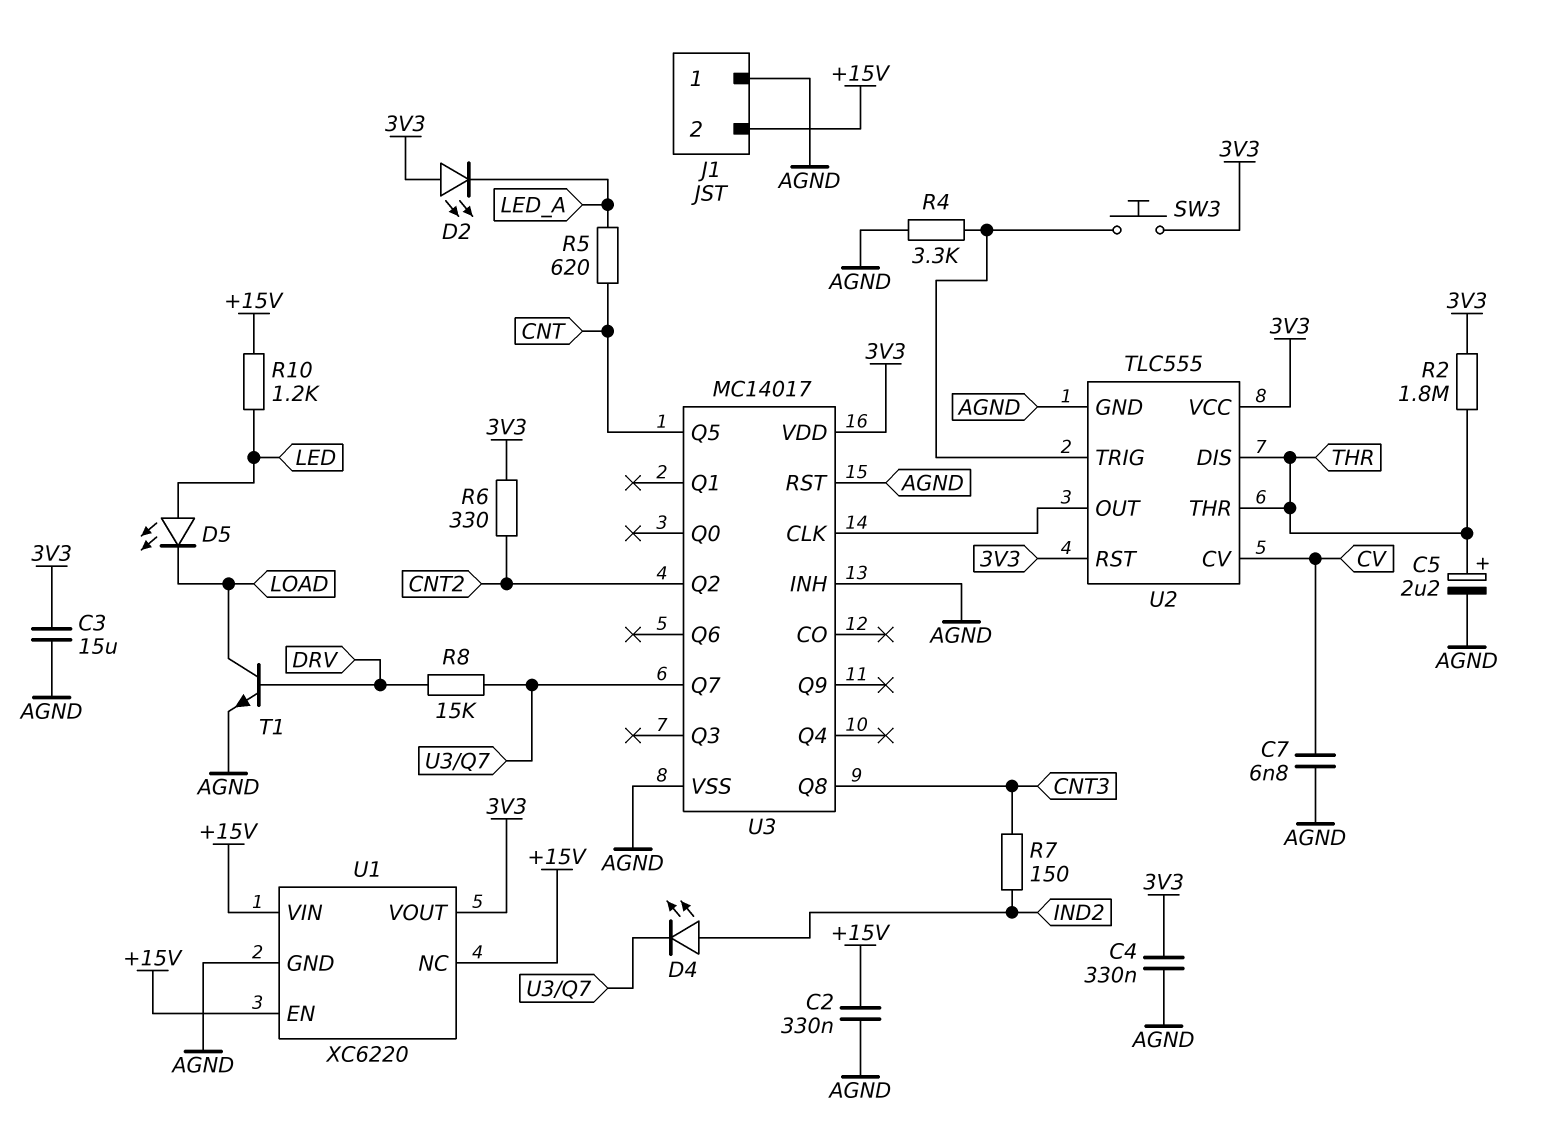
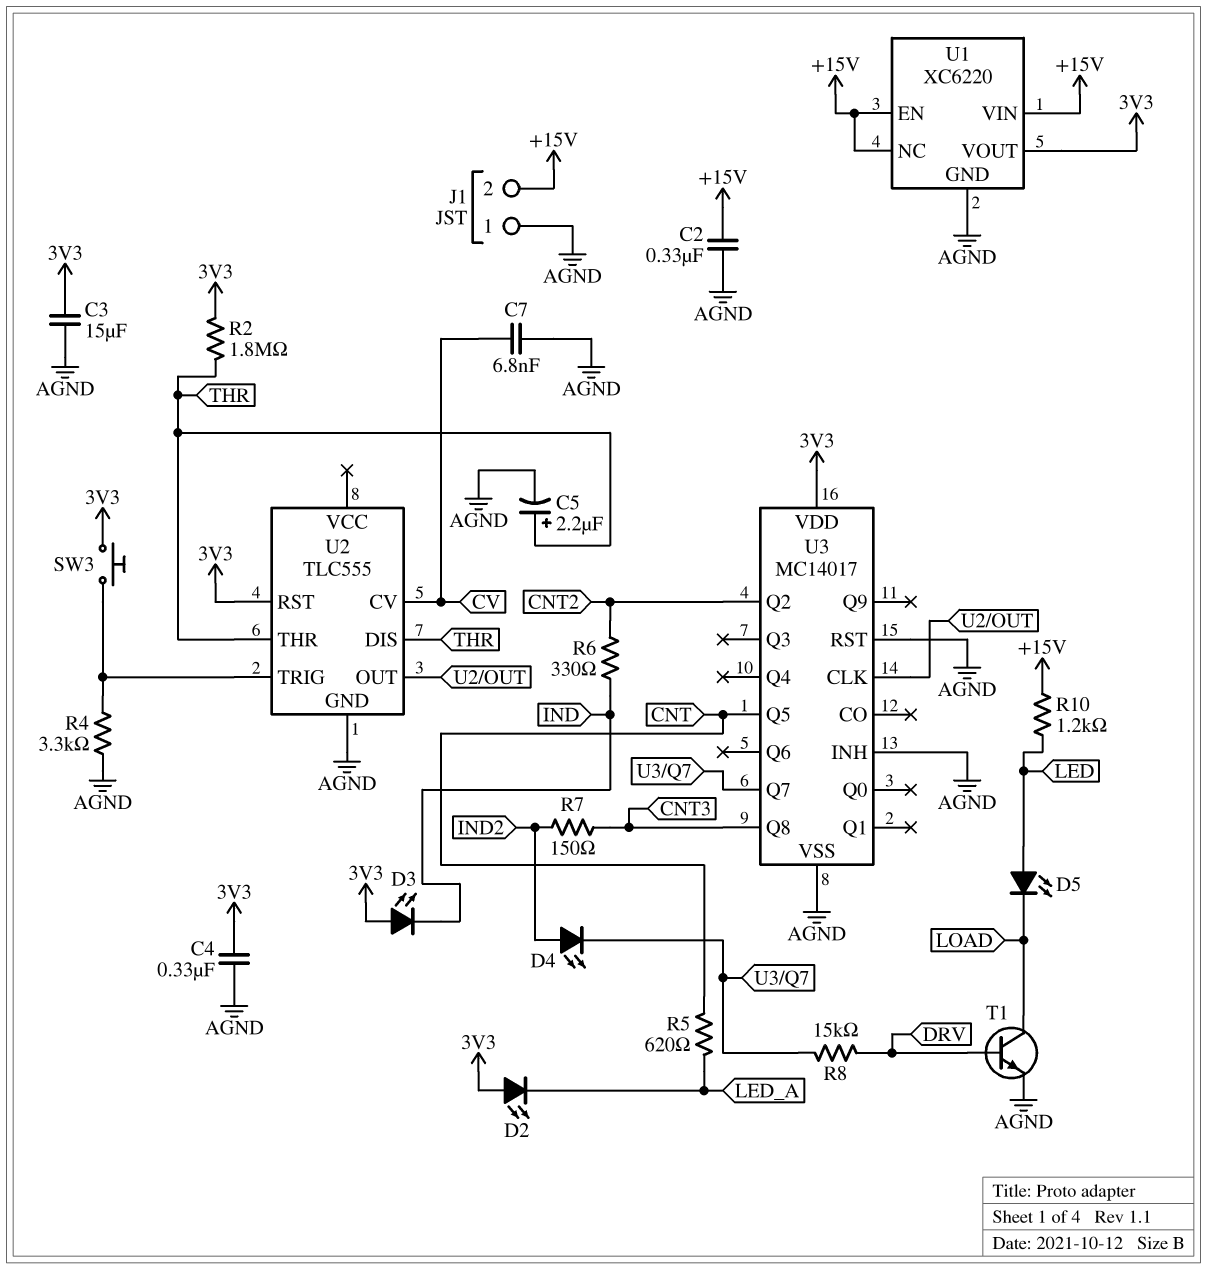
D3: none -> LED (A 3V3, K IND)
R6: 330 (3V3, CNT2) -> 330 (CNT2, IND)
U2 pin VCC: 3V3 -> none

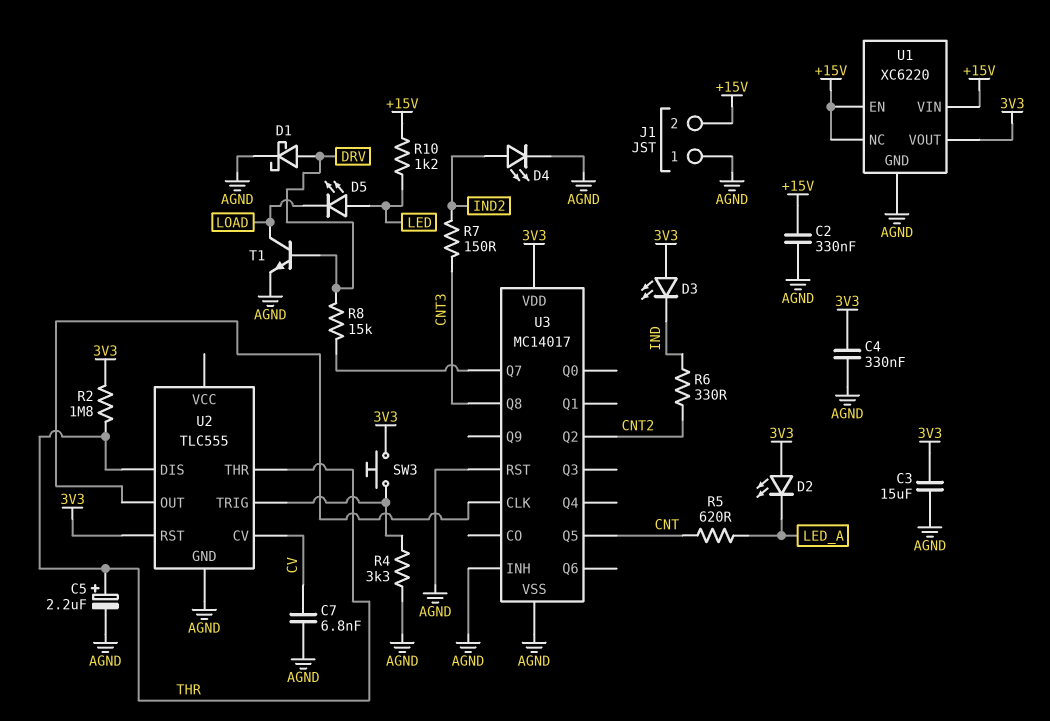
D1: none -> schottky (A DRV, K AGND)
D4: LED (A IND2, K U3/Q7) -> LED (A IND2, K AGND)

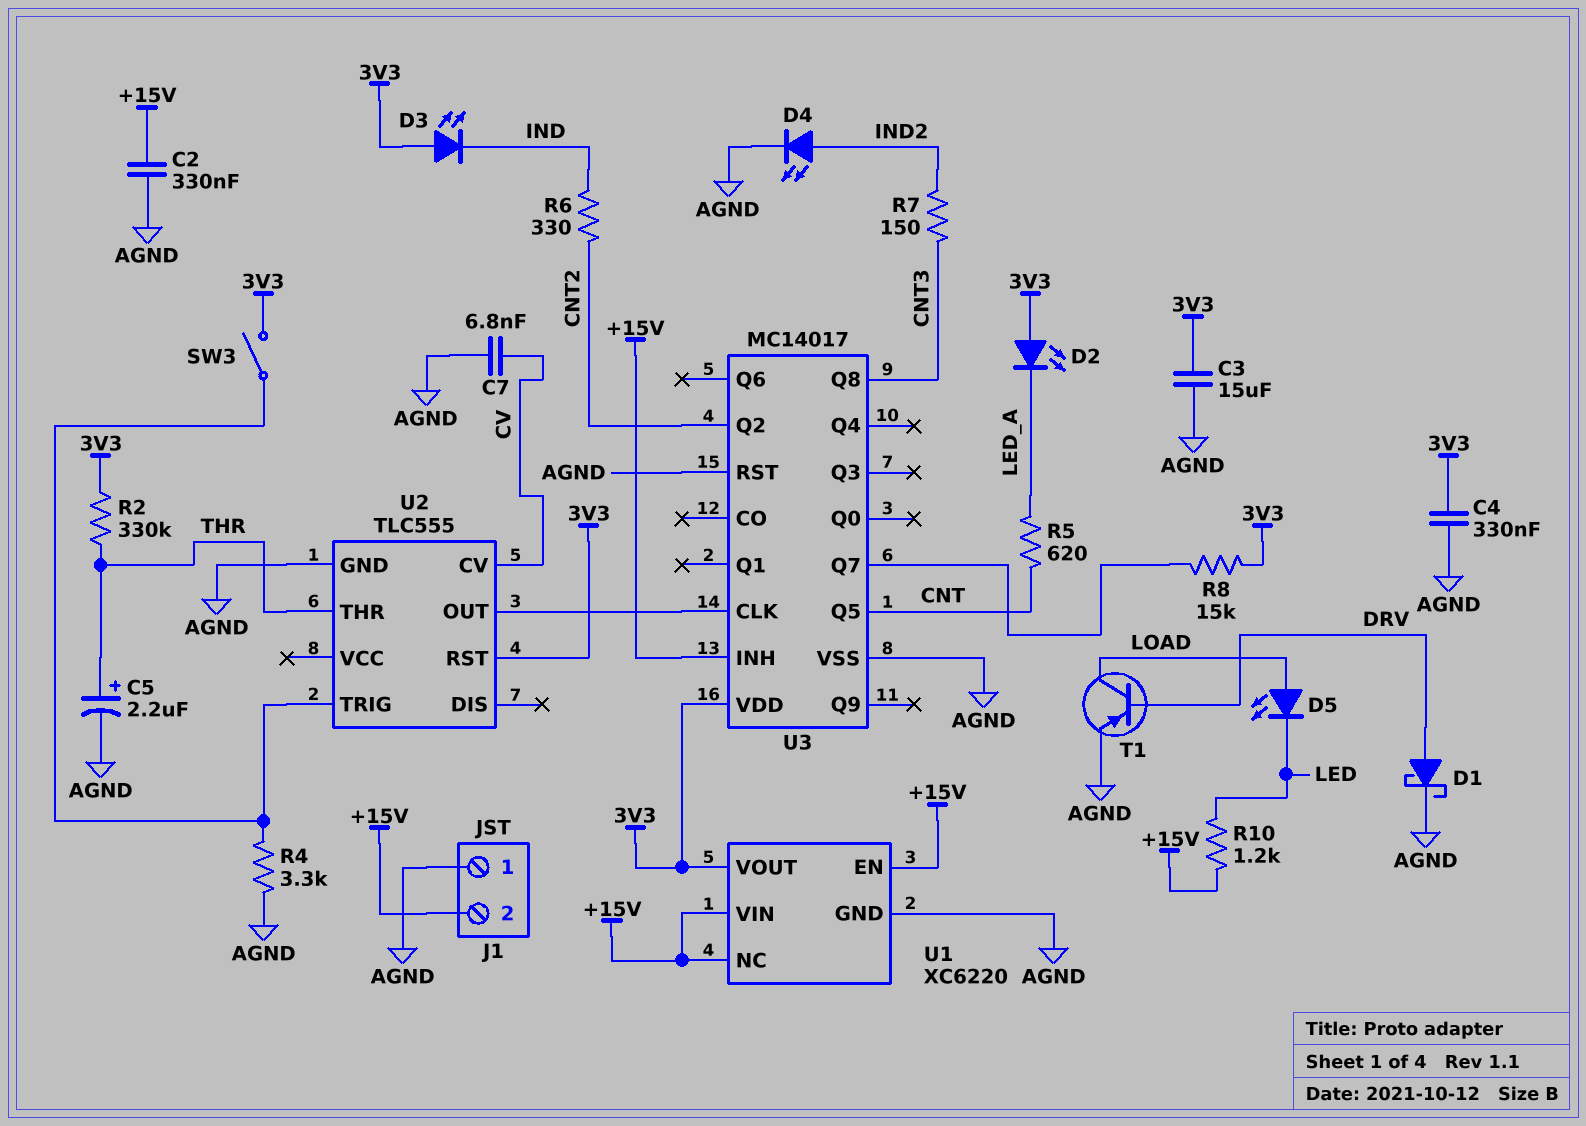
D5: LED (A LED, K LOAD) -> LED (A LOAD, K LED)
R2: 1.8M (3V3, THR) -> 330k (3V3, THR)
R8: 15k (DRV, U3/Q7) -> 15k (3V3, U3/Q7)
SW3: button (3V3, U2/TRIG) -> switch (3V3, U2/TRIG)
T1: NPN (B DRV, C LOAD, E AGND) -> PNP (B DRV, C LOAD, E AGND)
U2 pin DIS: THR -> none
U3 pin INH: AGND -> +15V

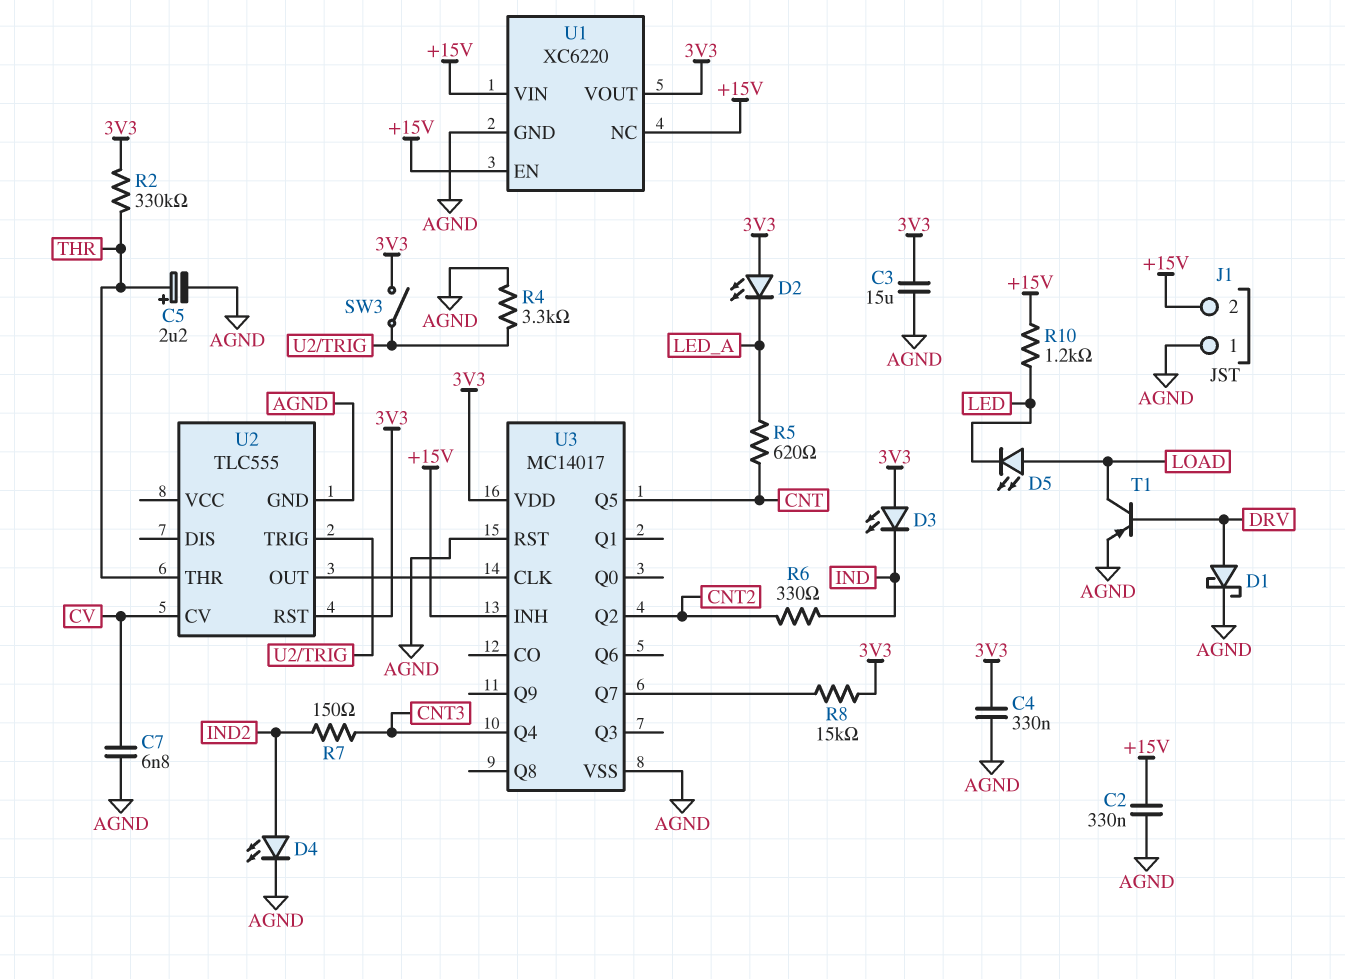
U3 pin Q4: none -> CNT3
U3 pin Q8: CNT3 -> none

